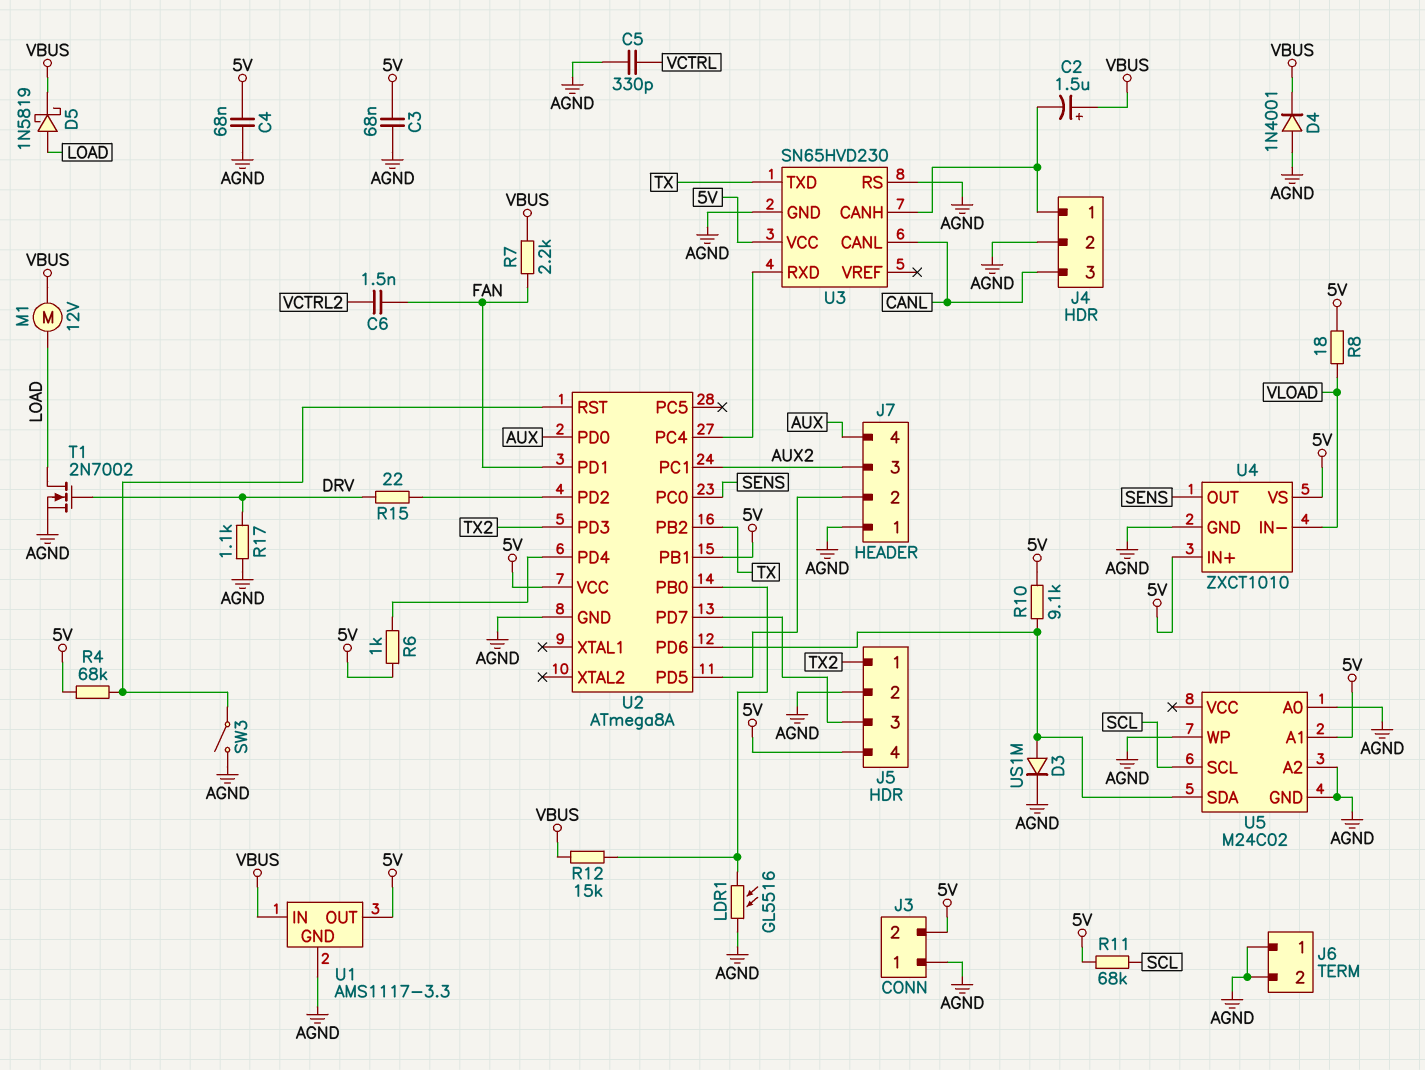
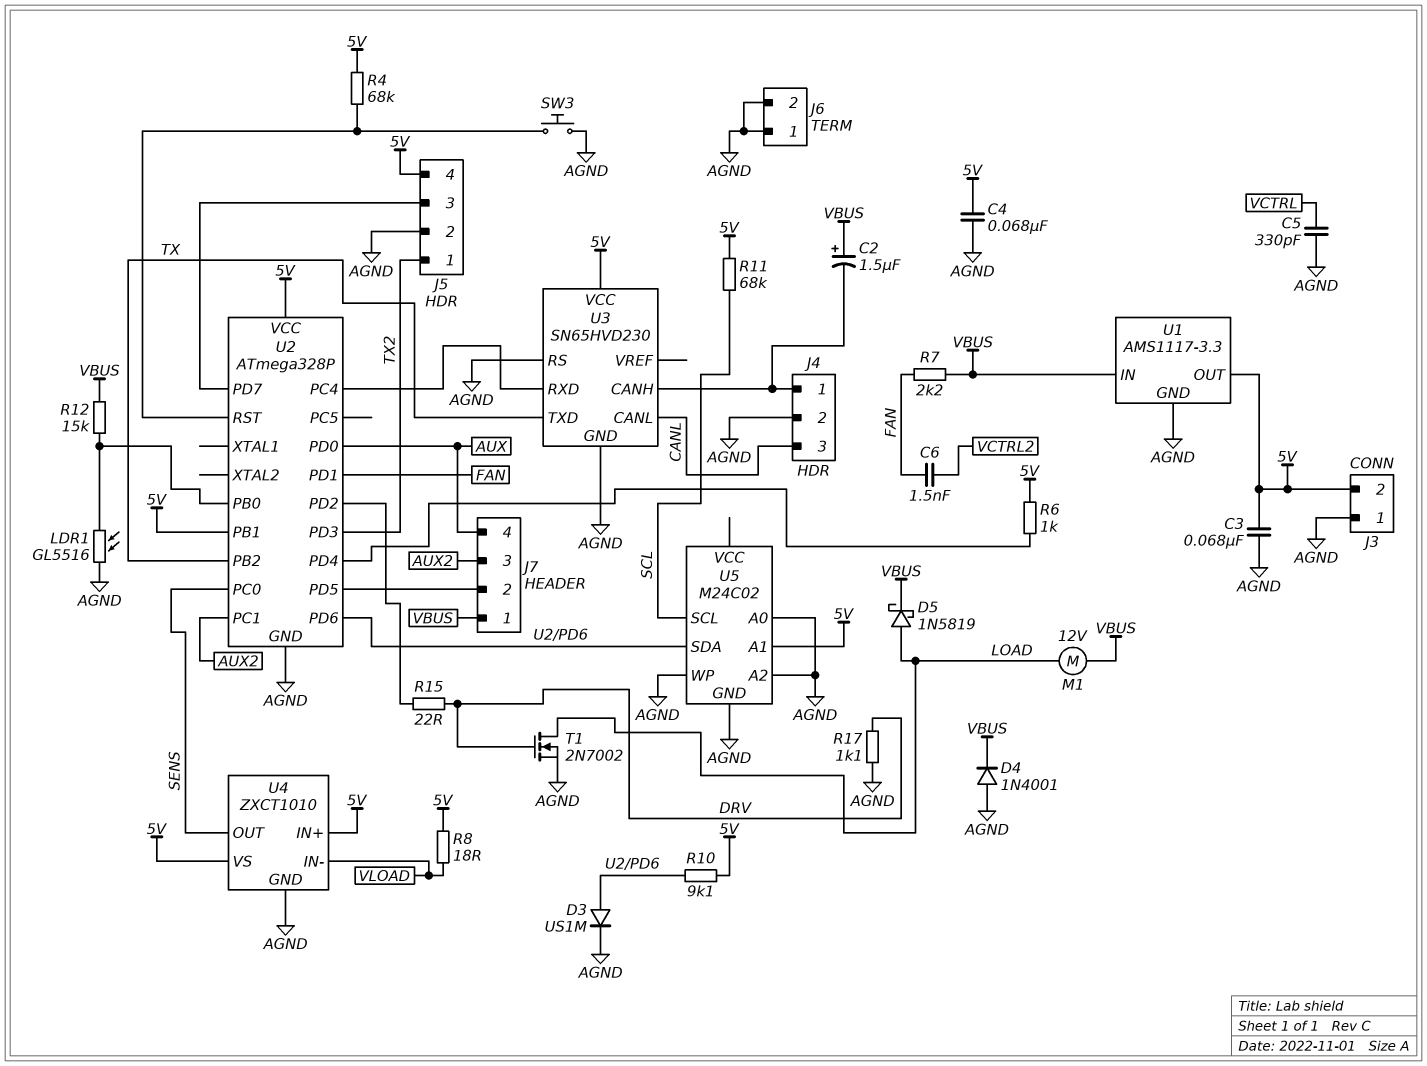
J7 pin 1: AGND -> VBUS
SW3: switch (AGND, U2/RST) -> button (AGND, U2/RST)
U2: ATmega8A -> ATmega328P

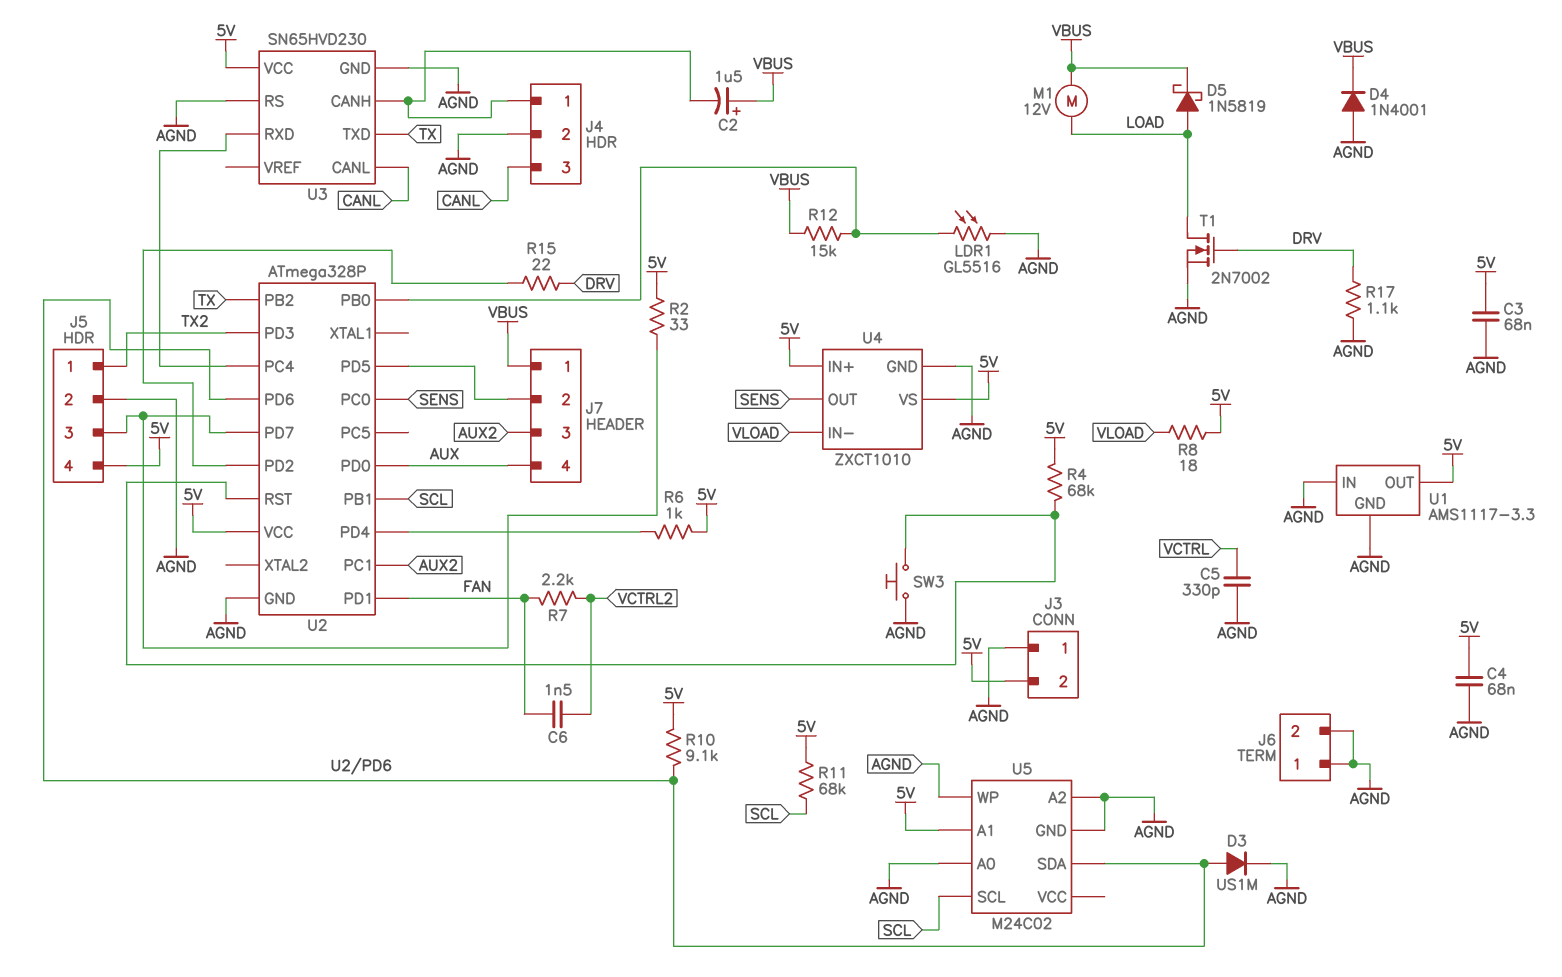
R2: none -> 33 (5V, J5/3)
R7: 2.2k (FAN, VBUS) -> 2.2k (FAN, VCTRL2)
U1 pin IN: VBUS -> AGND
U2 pin PB1: 5V -> SCL

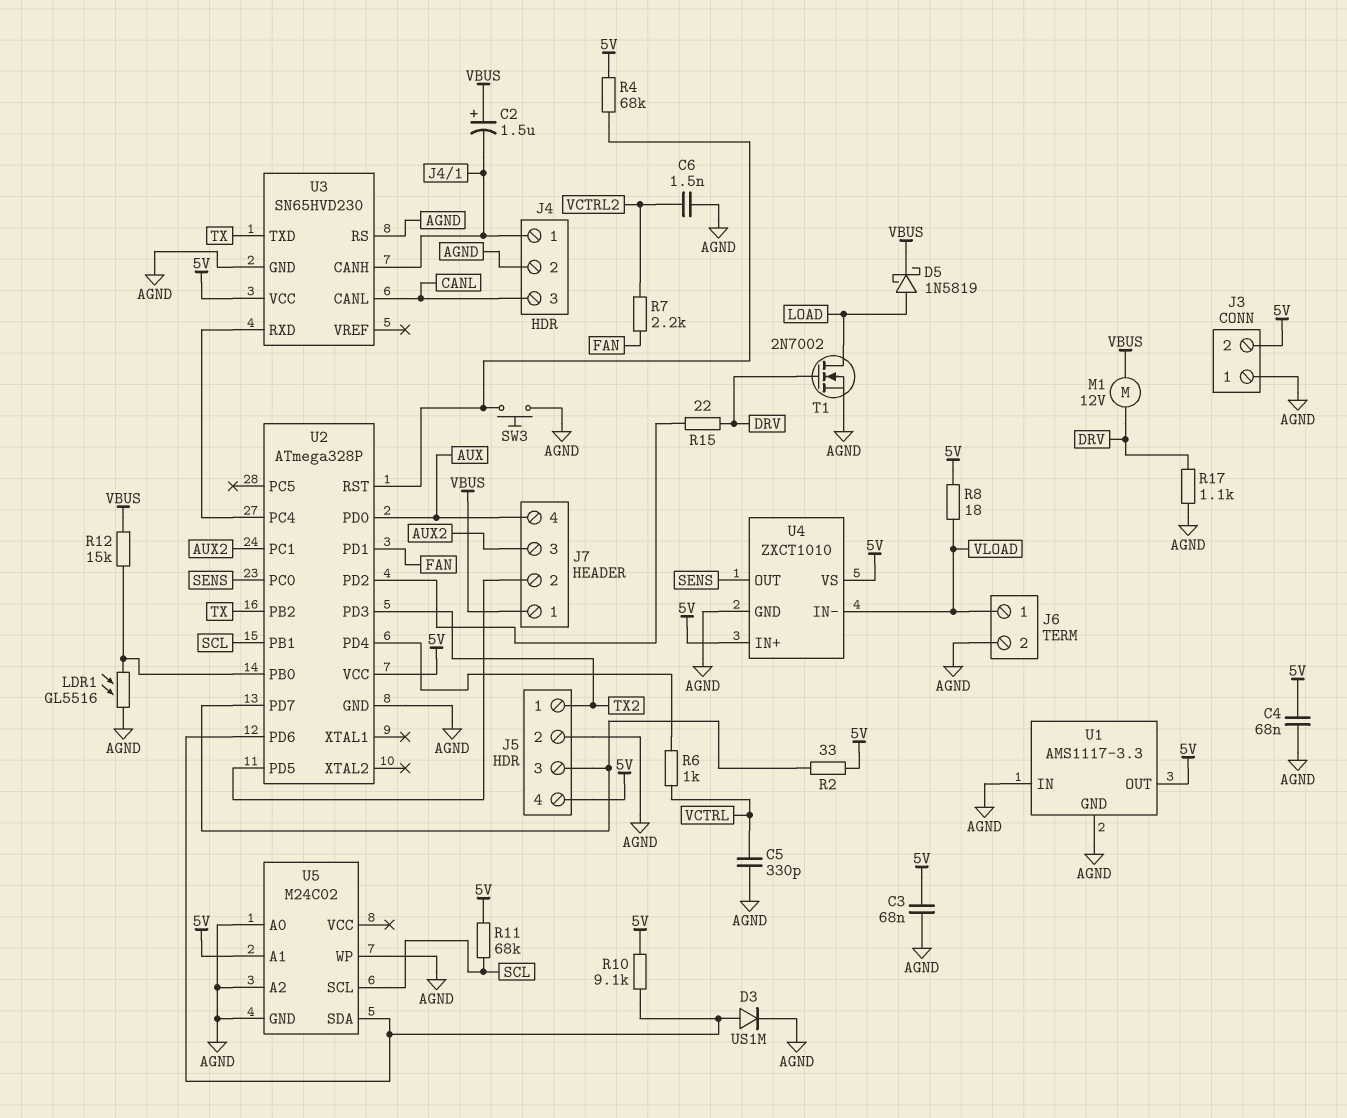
C6: 1.5nF (FAN, VCTRL2) -> 1.5nF (AGND, VCTRL2)
D4: diode 1N4001 (A AGND, K VBUS) -> none
J6 pin 1: AGND -> VLOAD
M1: motor 12V (LOAD, VBUS) -> motor 12V (DRV, VBUS)
R6: 1k (5V, U2/PD4) -> 1k (U2/PD4, VCTRL)

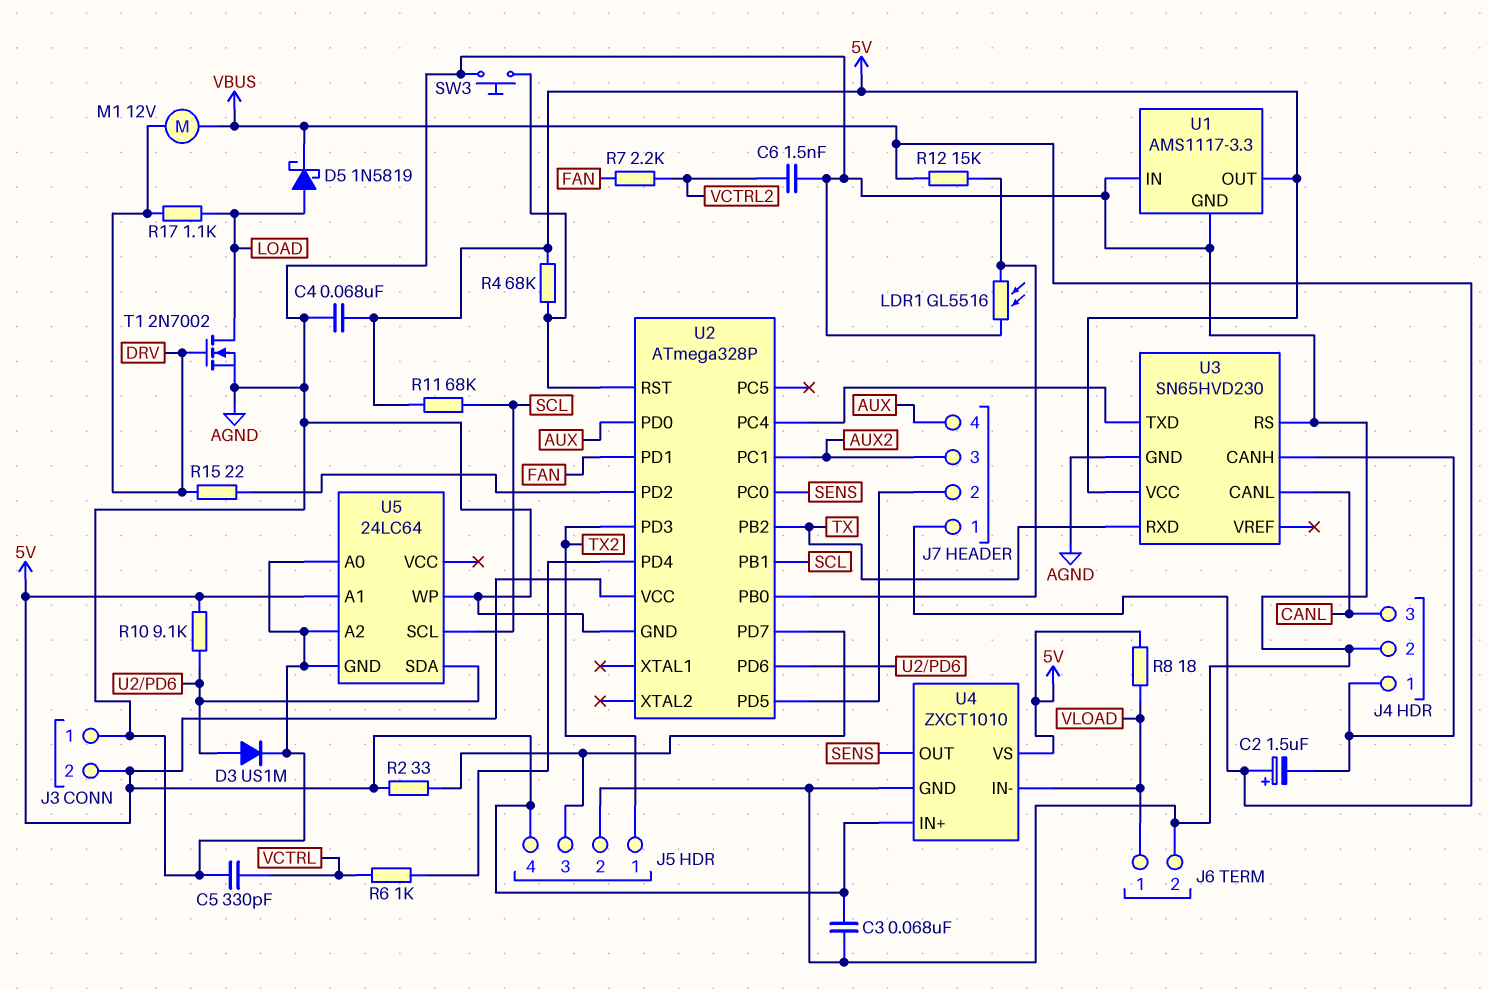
R17: 1.1k (AGND, DRV) -> 1.1k (DRV, LOAD)
U3 pin RXD: U2/PC4 -> TX
U3 pin TXD: TX -> U2/PC4
U5: M24C02 -> 24LC64

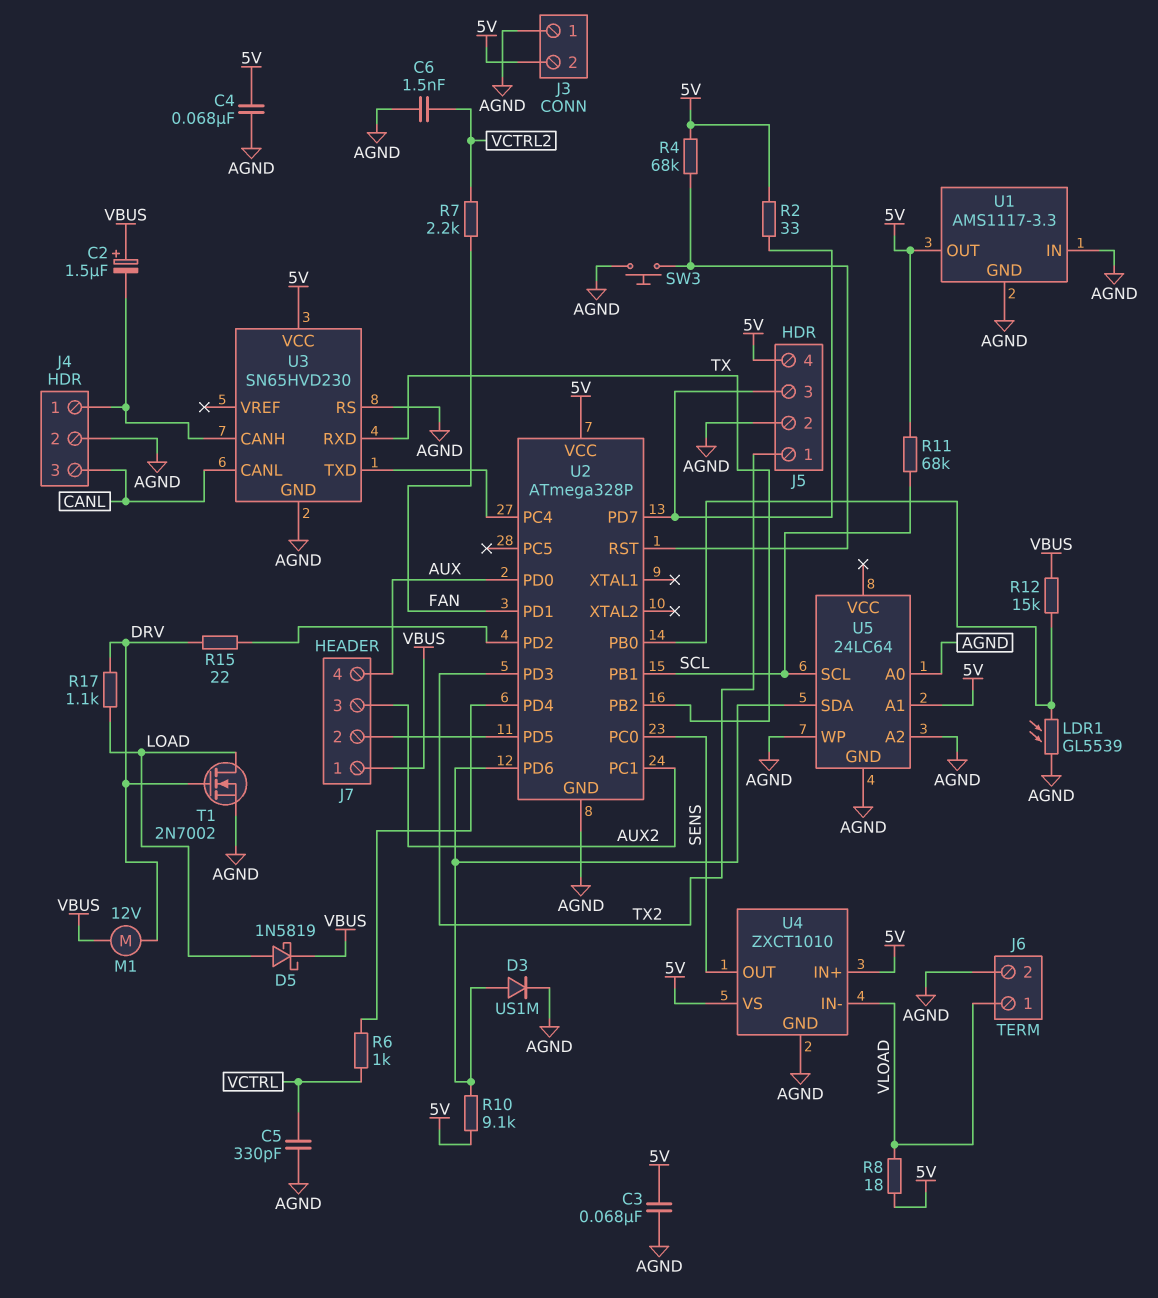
LDR1: GL5516 (AGND, U2/PB0) -> GL5539 (AGND, U2/PB0)

